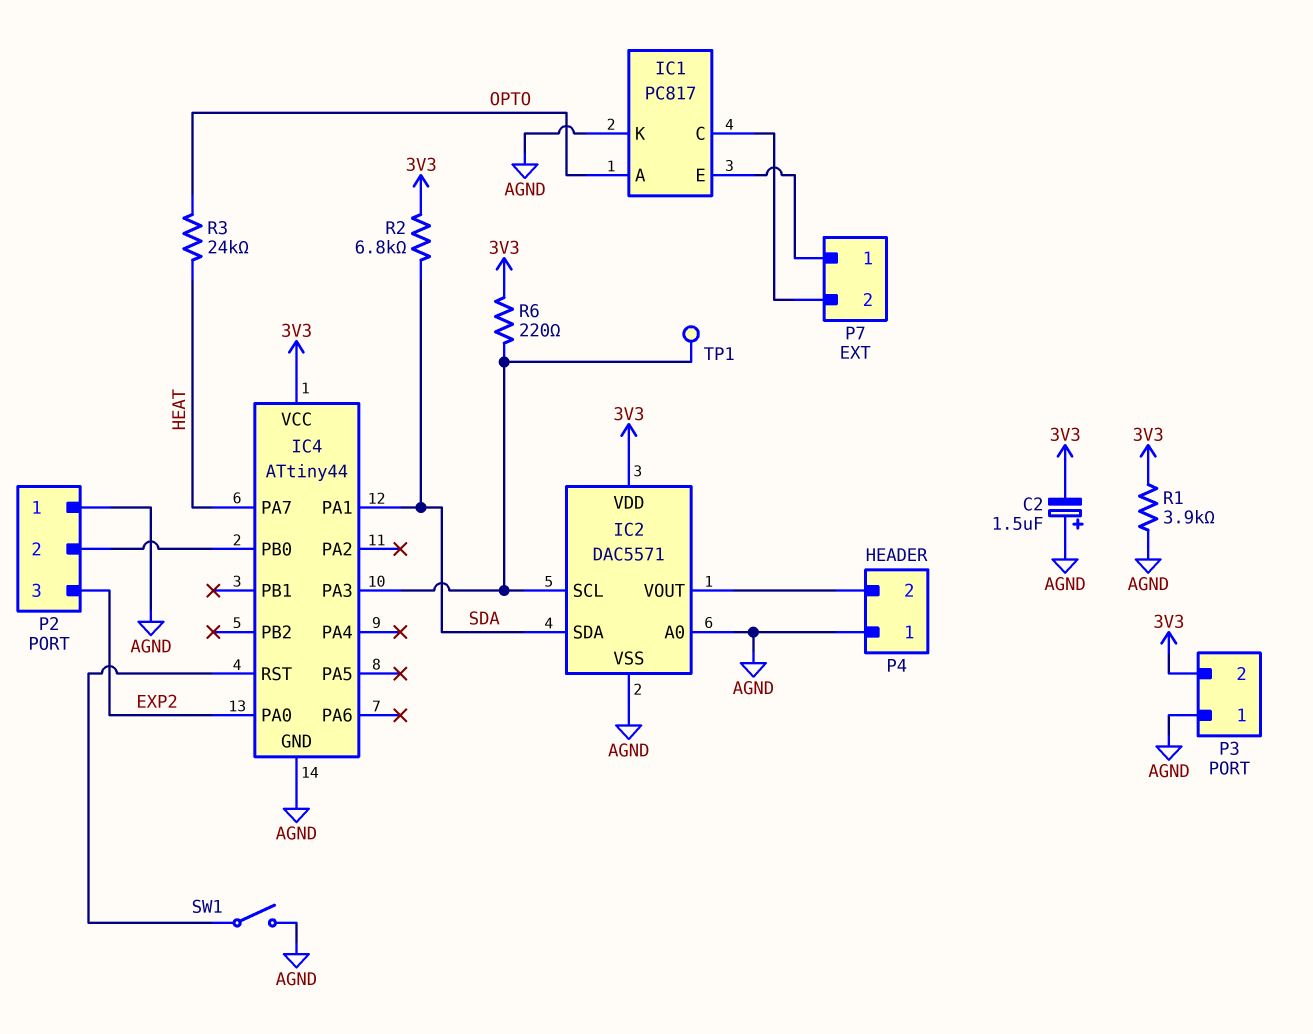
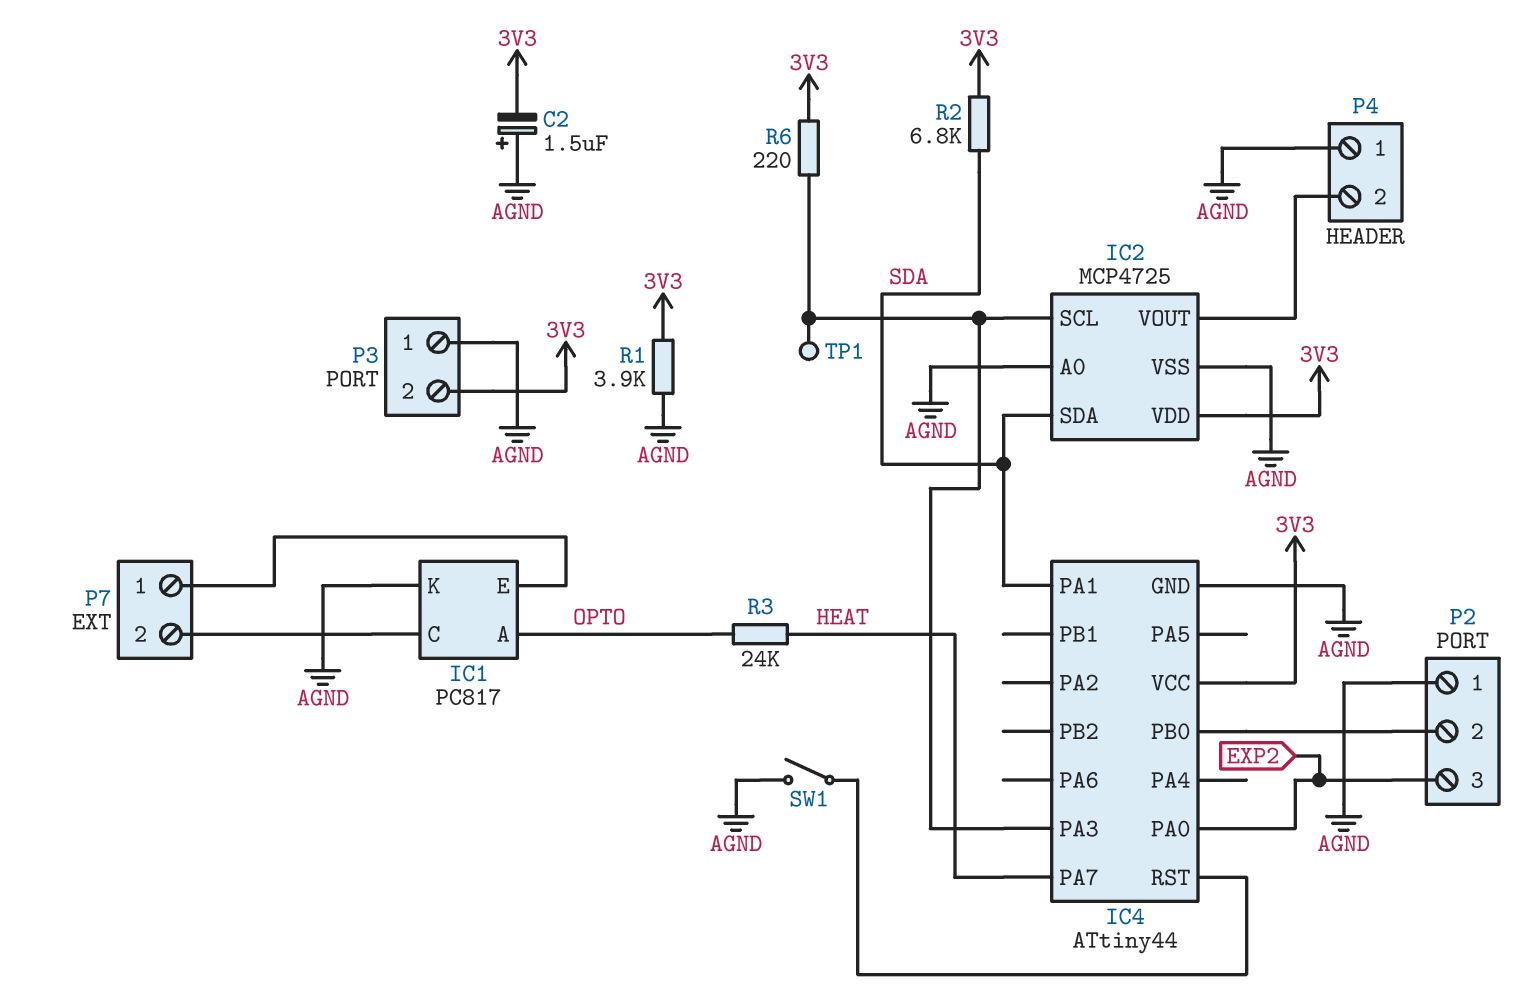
IC2: DAC5571 -> MCP4725

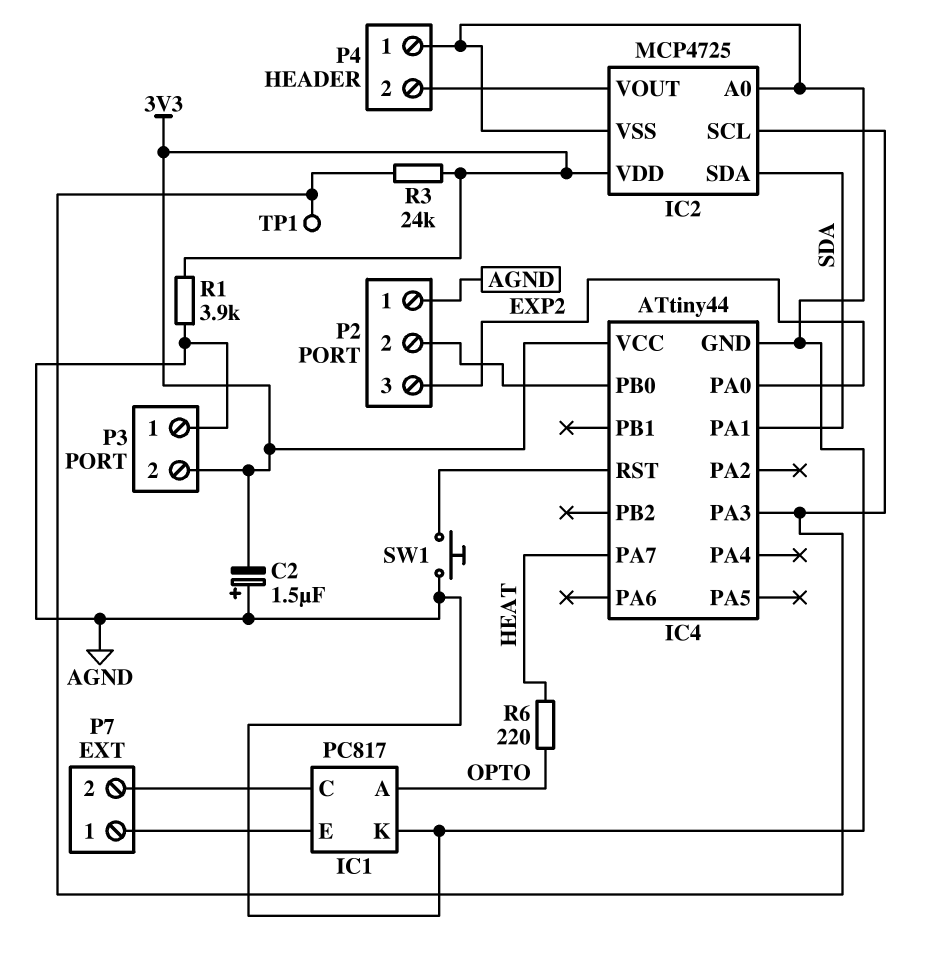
R2: 6.8k (3V3, SDA) -> none
R3: 24k (HEAT, OPTO) -> 24k (3V3, IC2/SCL)
R6: 220 (3V3, IC2/SCL) -> 220 (HEAT, OPTO)
SW1: switch (AGND, IC4/RST) -> button (AGND, IC4/RST)

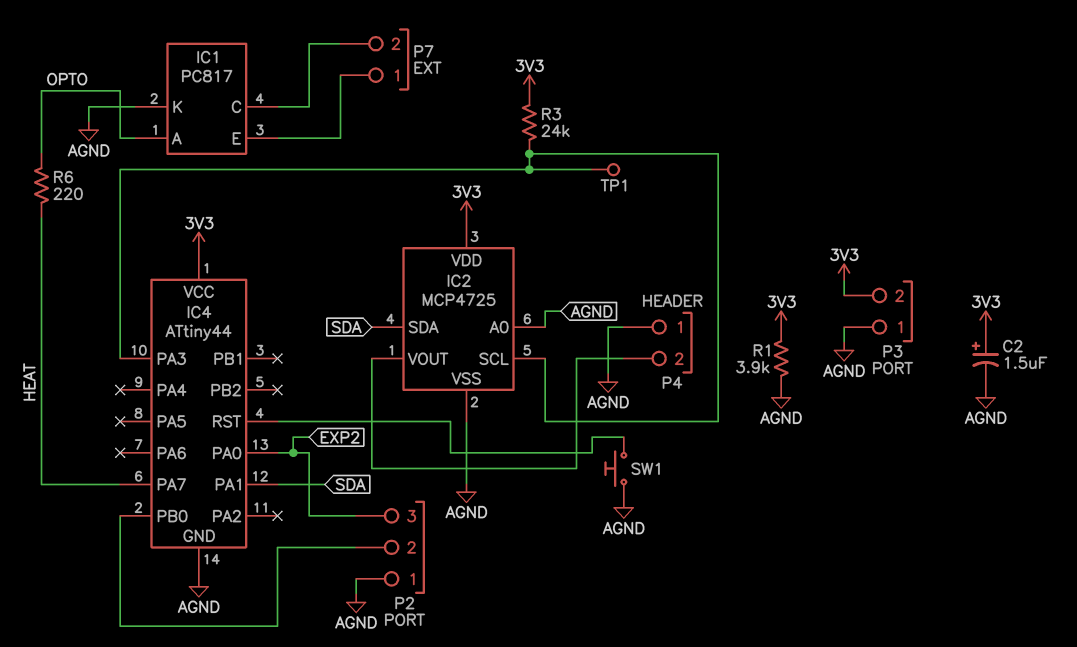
C2: 1.5uF (plus AGND, minus 3V3) -> 1.5uF (plus 3V3, minus AGND)

